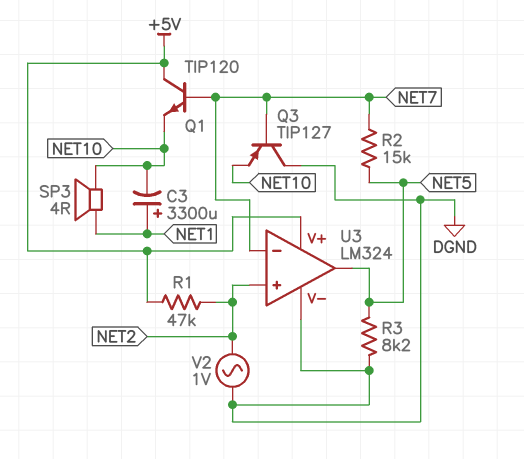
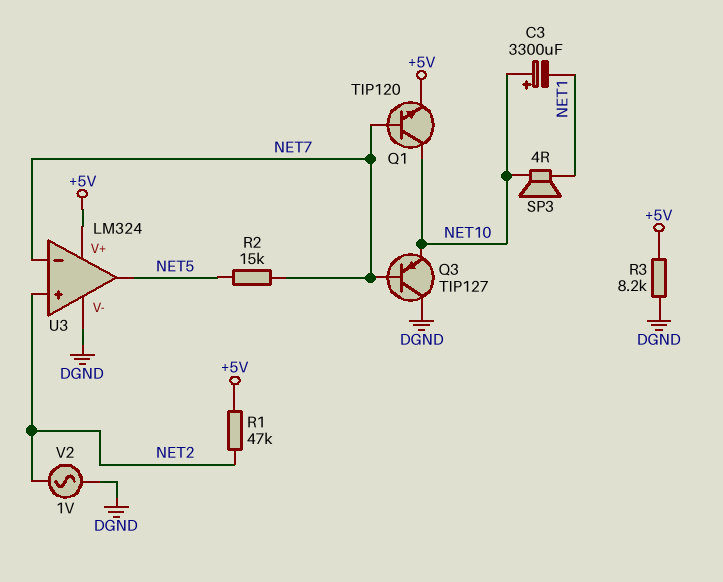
C3: 3300uF (plus NET1, minus NET10) -> 3300uF (plus NET10, minus NET1)
Q1: NPN TIP120 (B NET7, C +5V, E NET10) -> NPN TIP120 (B NET7, C NET10, E +5V)
R3: 8.2k (DGND, NET5) -> 8.2k (+5V, DGND)

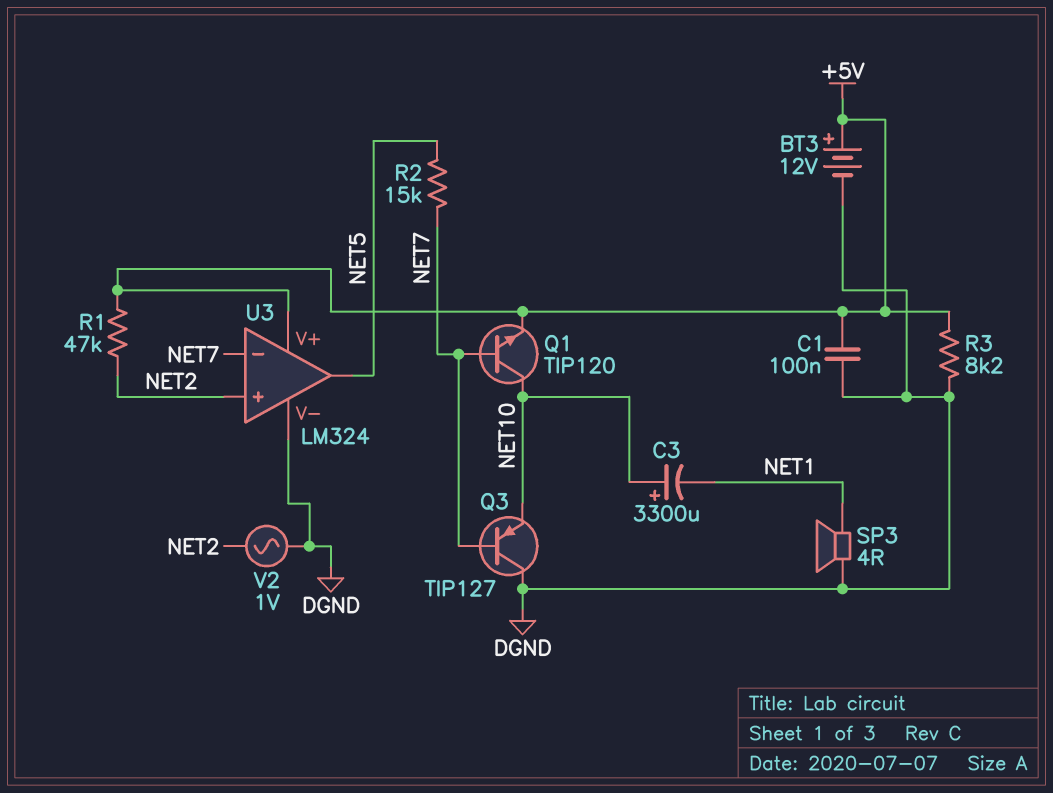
BT3: none -> 12V (plus +5V, minus DGND)
C1: none -> 100nF (+5V, DGND)
SP3: speaker 4R (NET1, NET10) -> speaker 4R (DGND, NET1)

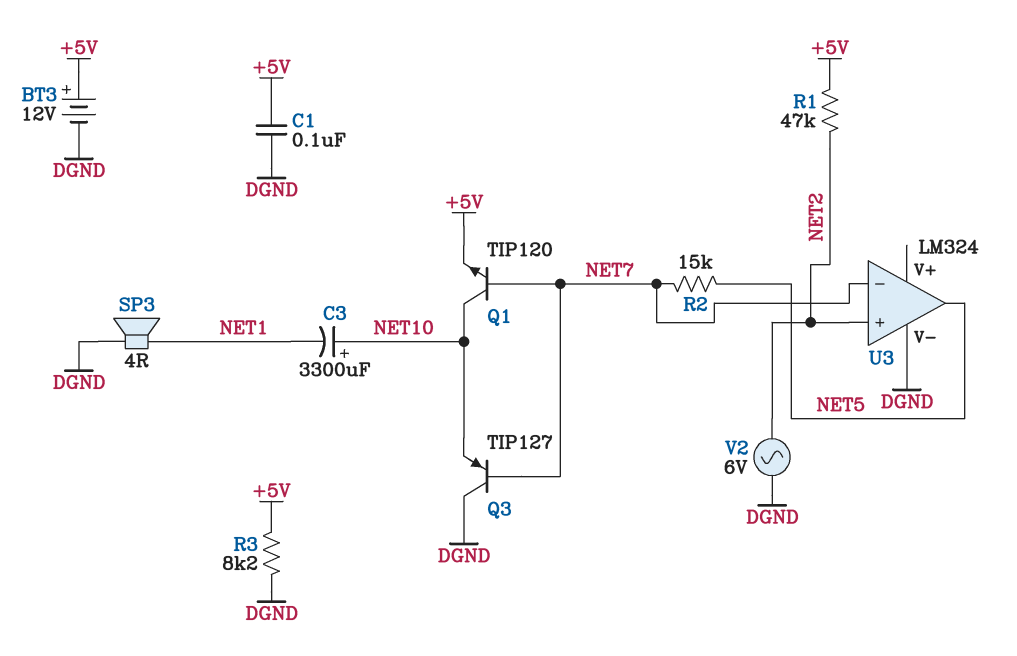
U3 pin V+: +5V -> none
V2: AC 1V (DGND, NET2) -> AC 6V (DGND, NET2)

